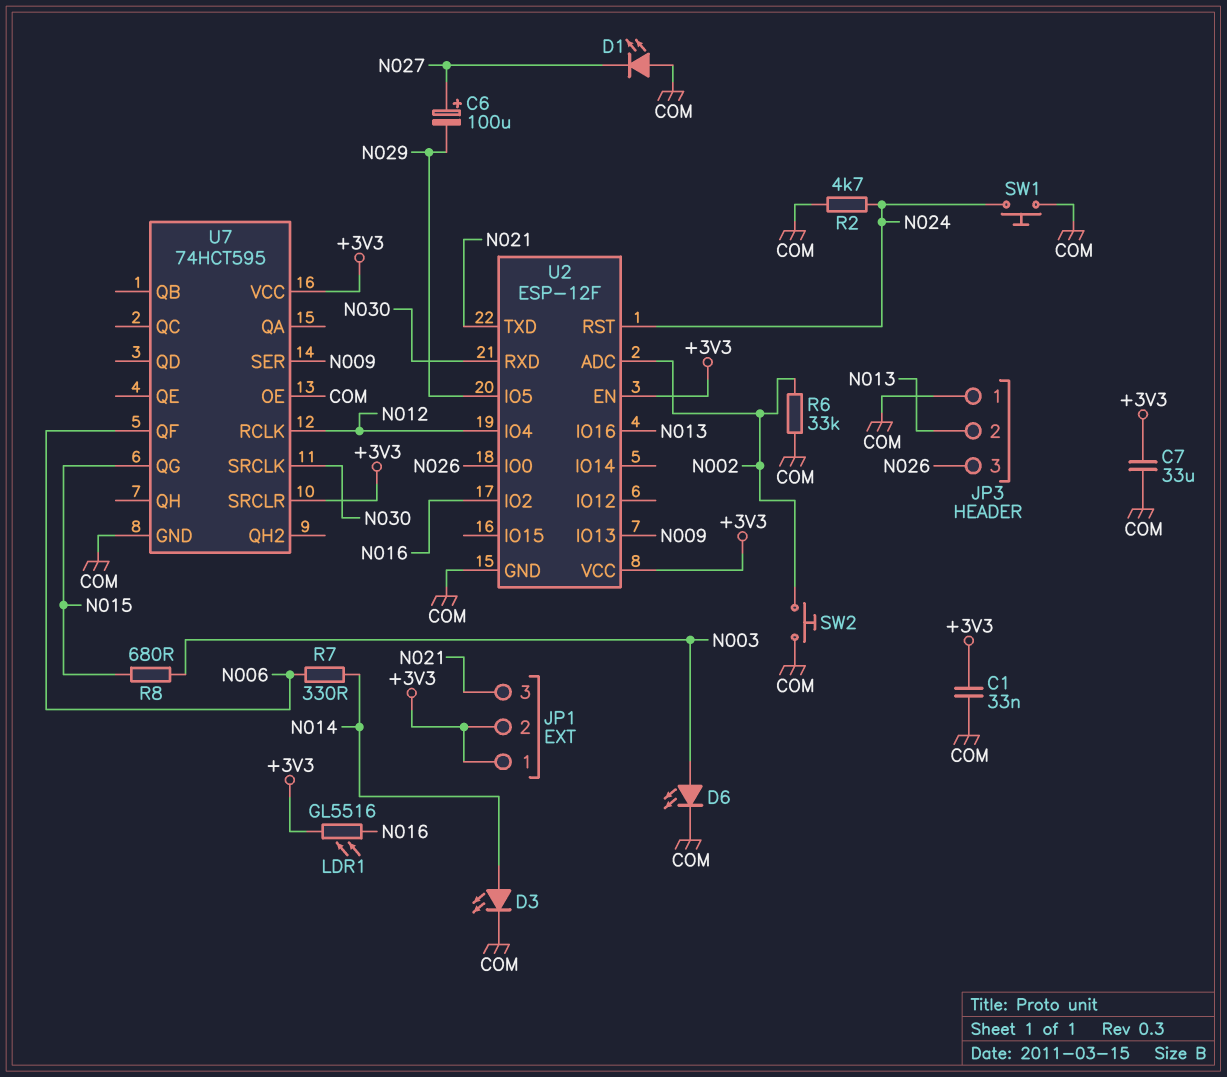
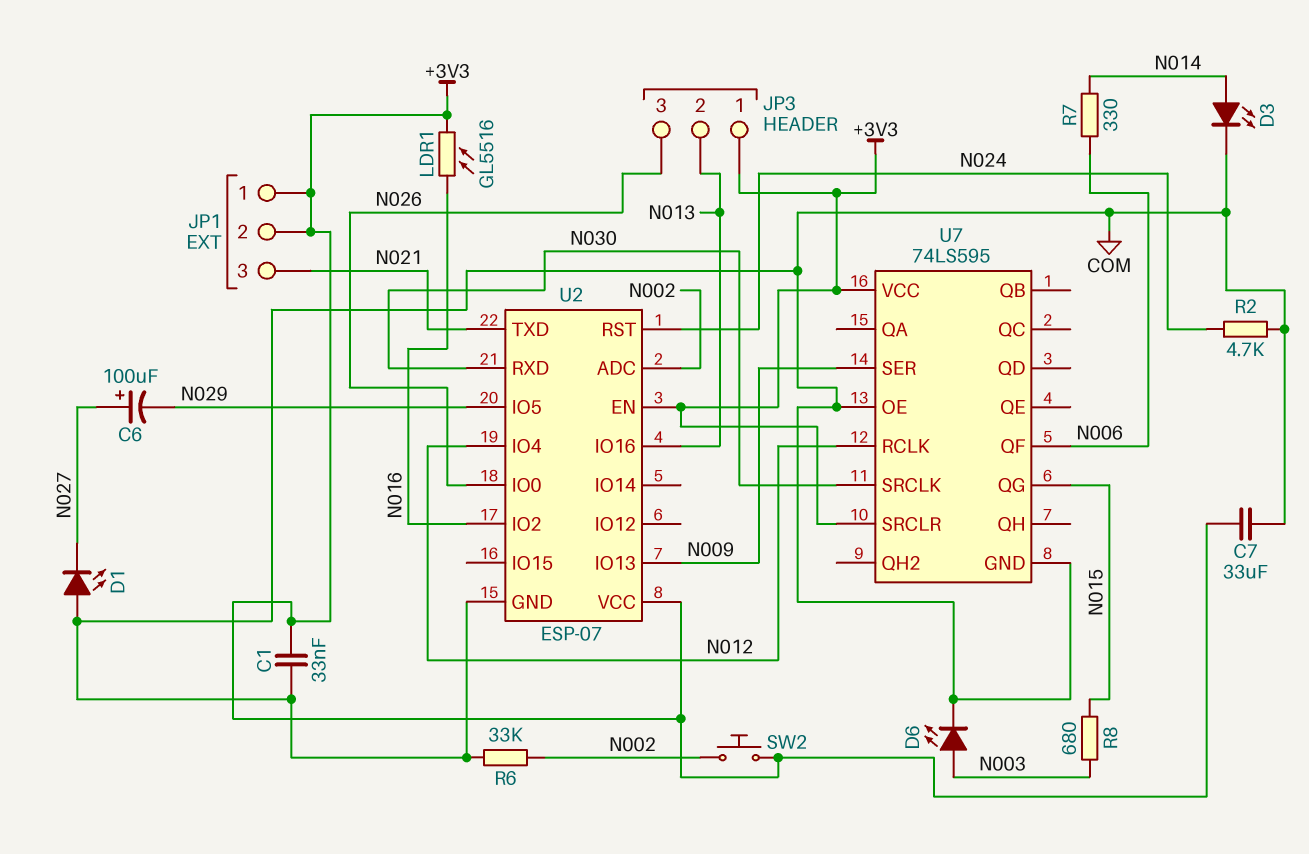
JP3 pin 1: COM -> +3V3
SW1: button (COM, N024) -> none
SW2: button (COM, N002) -> button (+3V3, N002)
U2: ESP-12F -> ESP-07
U7: 74HCT595 -> 74LS595

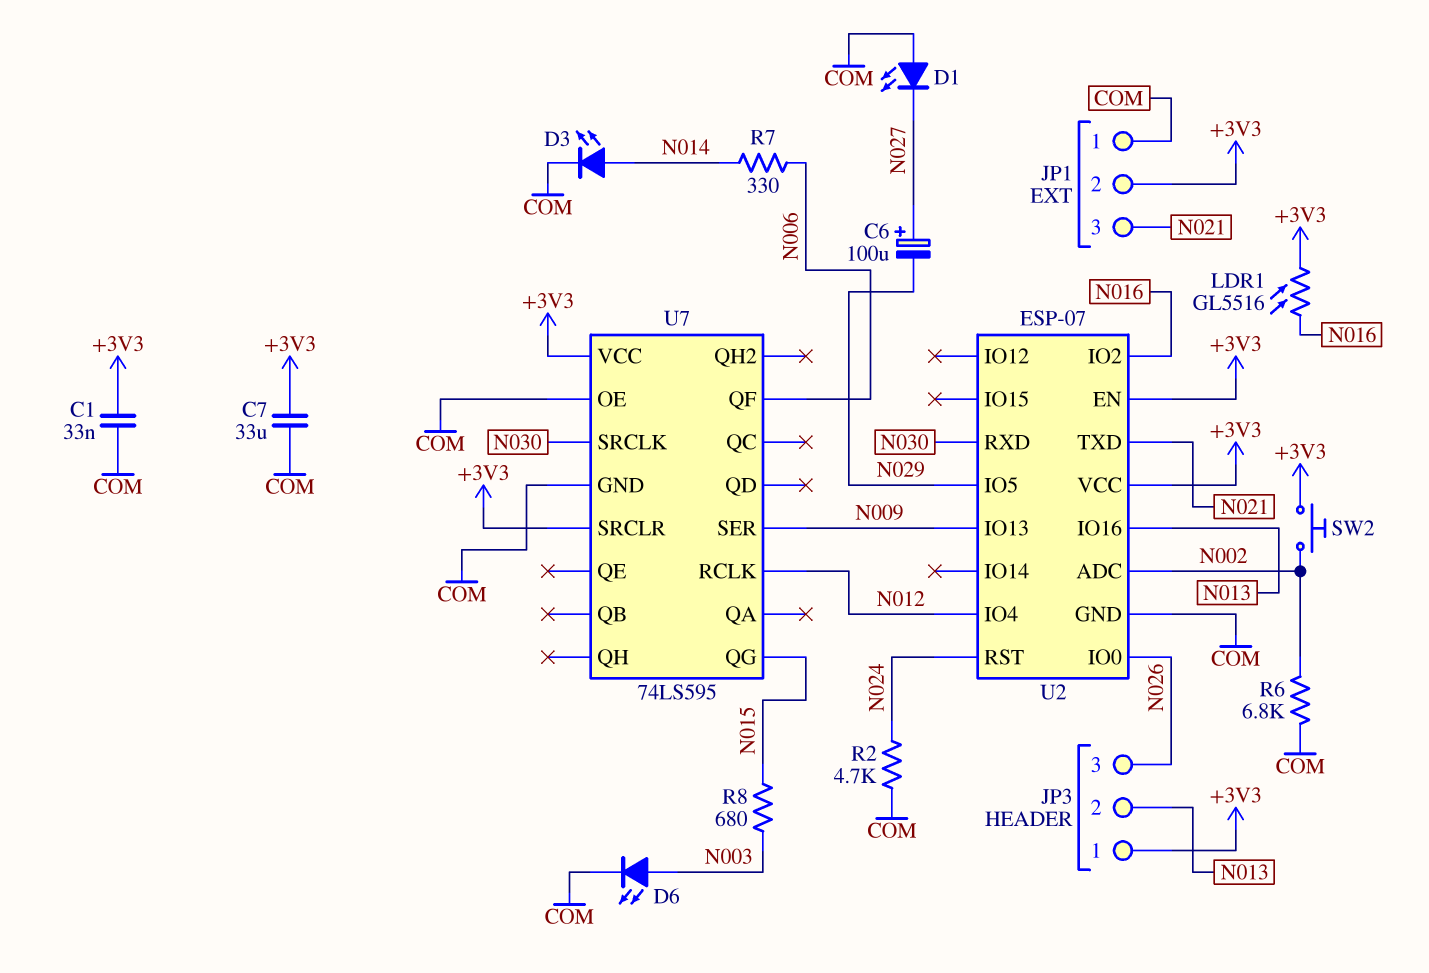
JP1 pin 1: +3V3 -> COM
R6: 33k (COM, N002) -> 6.8k (COM, N002)

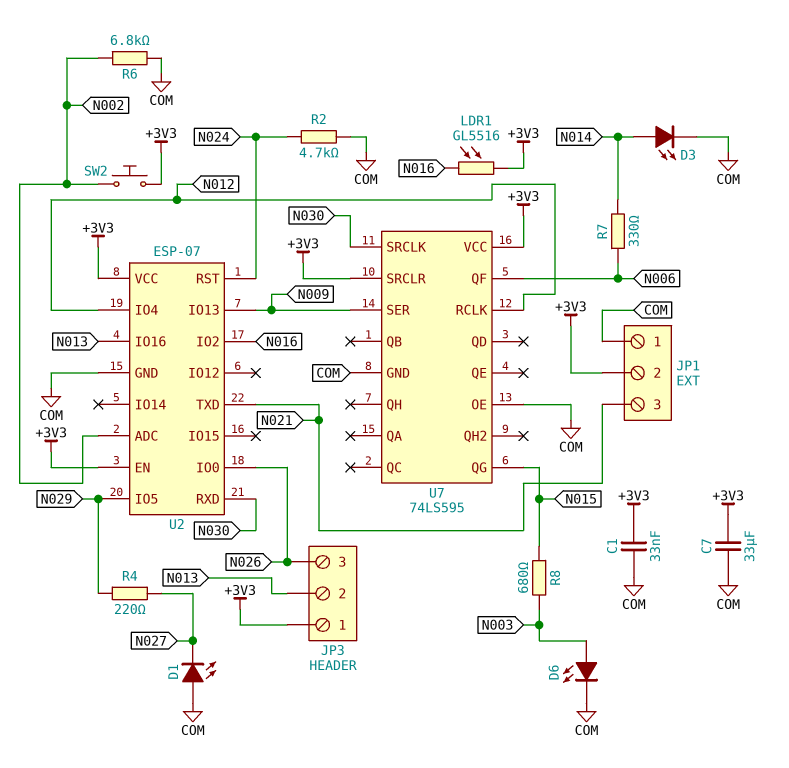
C6: 100uF (plus N027, minus N029) -> none
R4: none -> 220 (N027, N029)

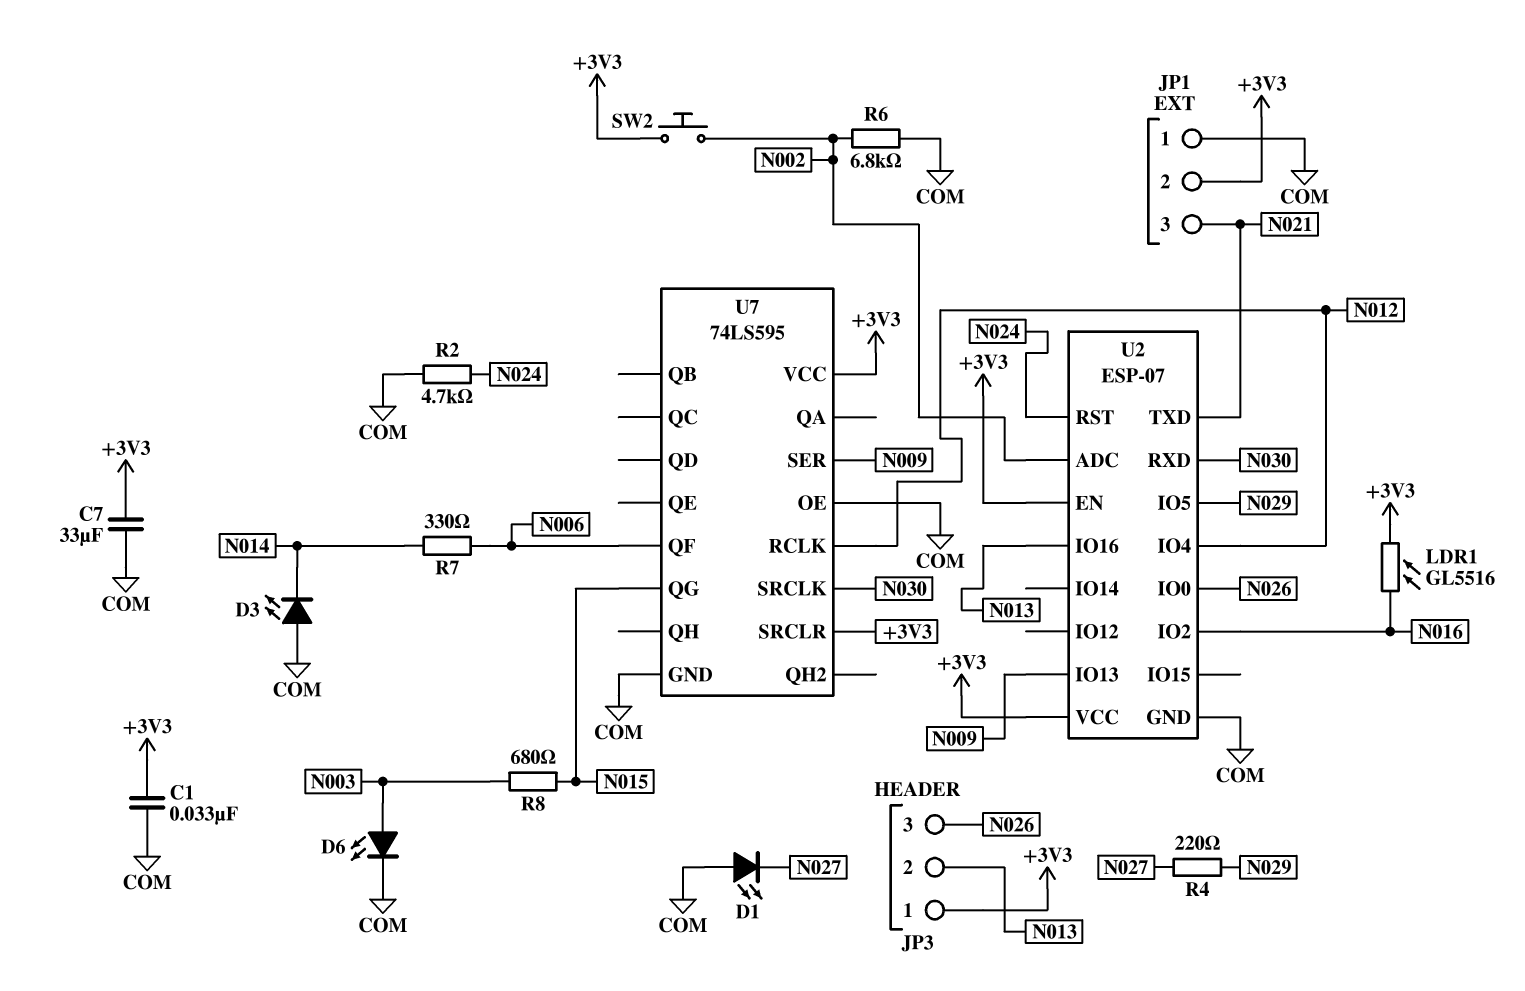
D3: LED (A N014, K COM) -> LED (A COM, K N014)

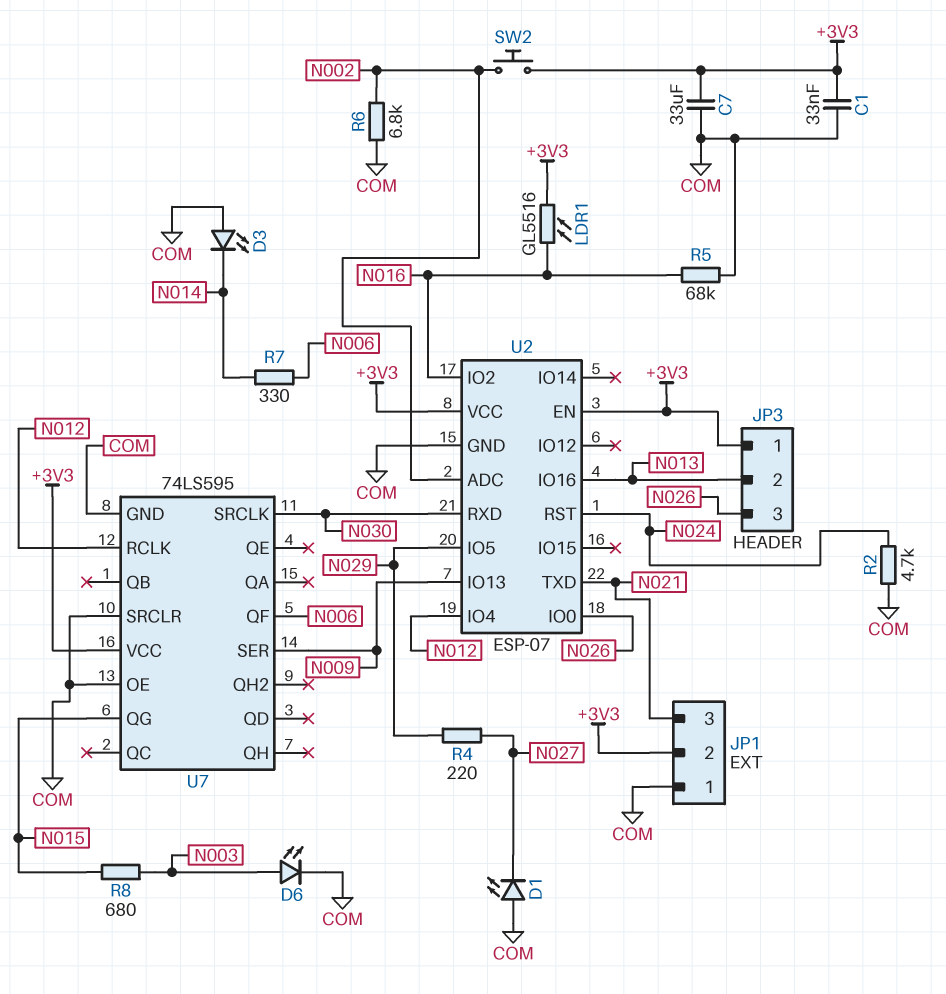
R5: none -> 68k (COM, N016)
U7 pin SRCLR: +3V3 -> COM

